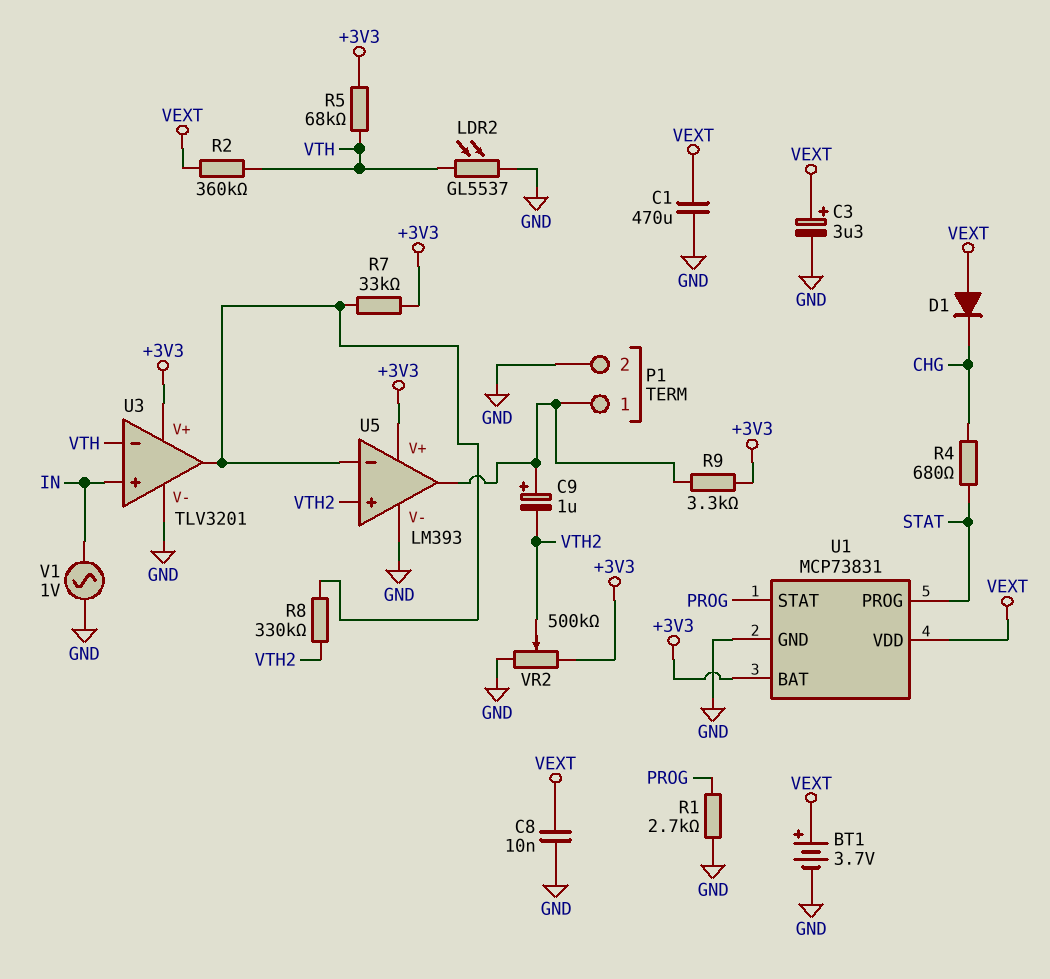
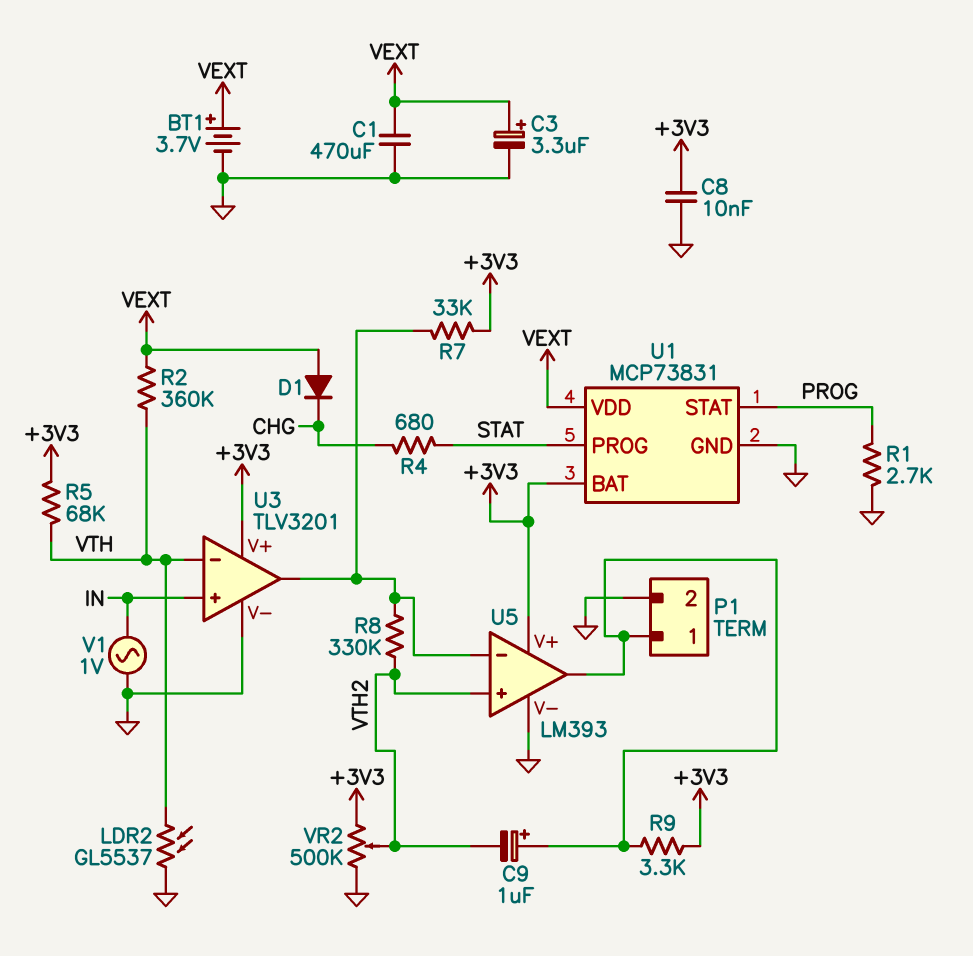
C8: 10nF (GND, VEXT) -> 10nF (+3V3, GND)

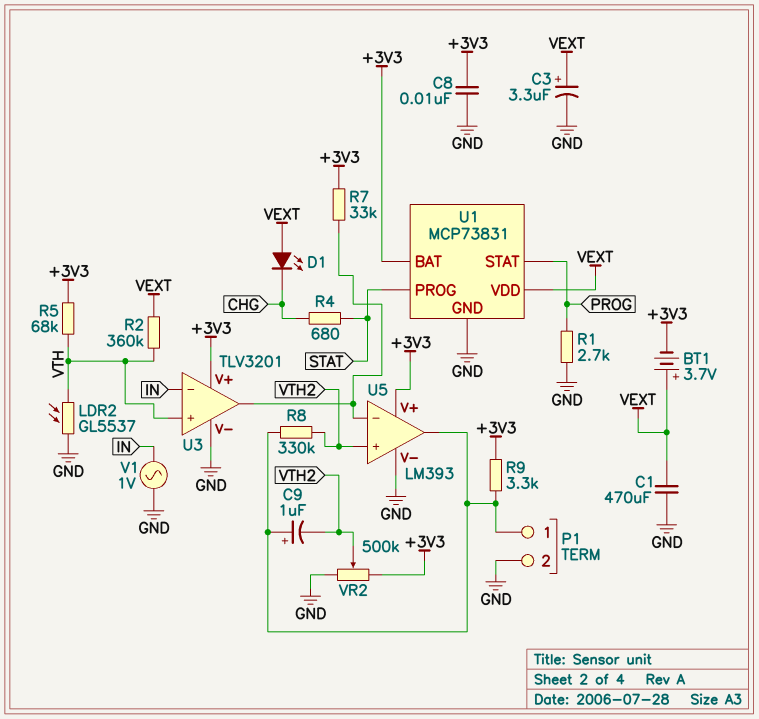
BT1: 3.7V (plus VEXT, minus GND) -> 3.7V (plus VEXT, minus +3V3)
D1: diode (A VEXT, K CHG) -> LED (A VEXT, K CHG)
R8: 330k (U3/out, VTH2) -> 330k (P1/1, VTH2)
U3 pin in+: IN -> VTH
U3 pin in-: VTH -> IN

